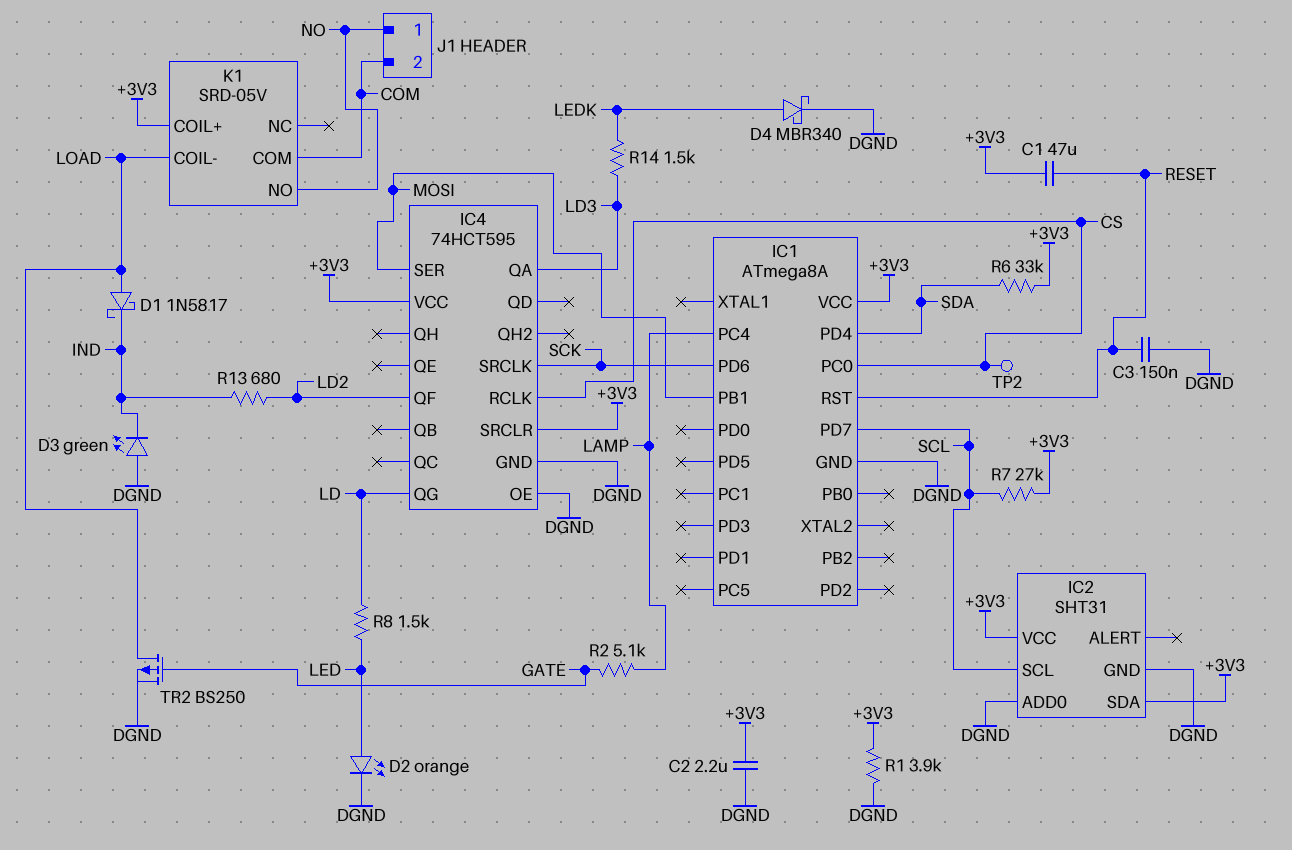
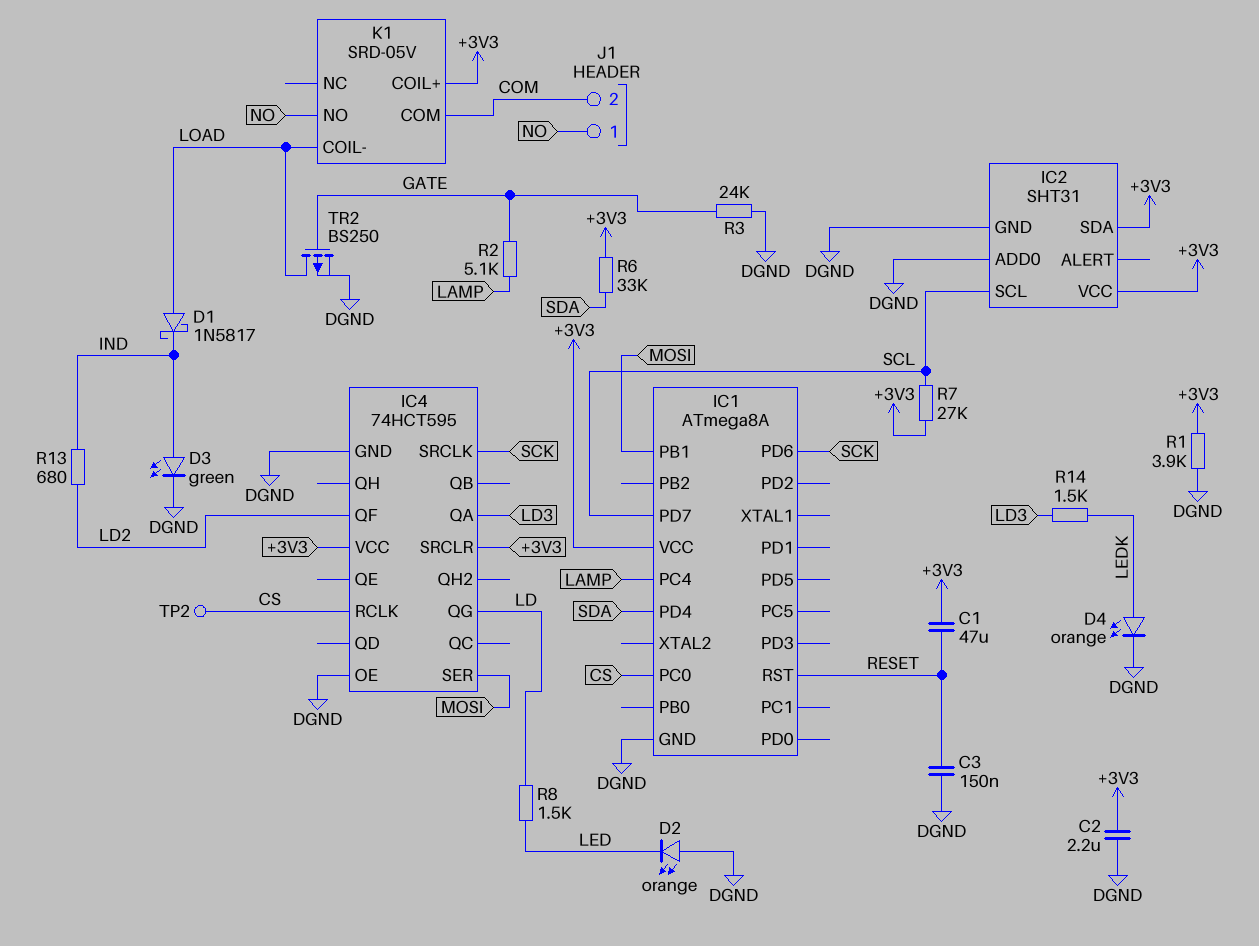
D2: LED orange (A LED, K DGND) -> LED orange (A DGND, K LED)
D3: LED green (A DGND, K IND) -> LED green (A IND, K DGND)
D4: schottky MBR340 (A LEDK, K DGND) -> LED orange (A LEDK, K DGND)
R3: none -> 24k (DGND, GATE)

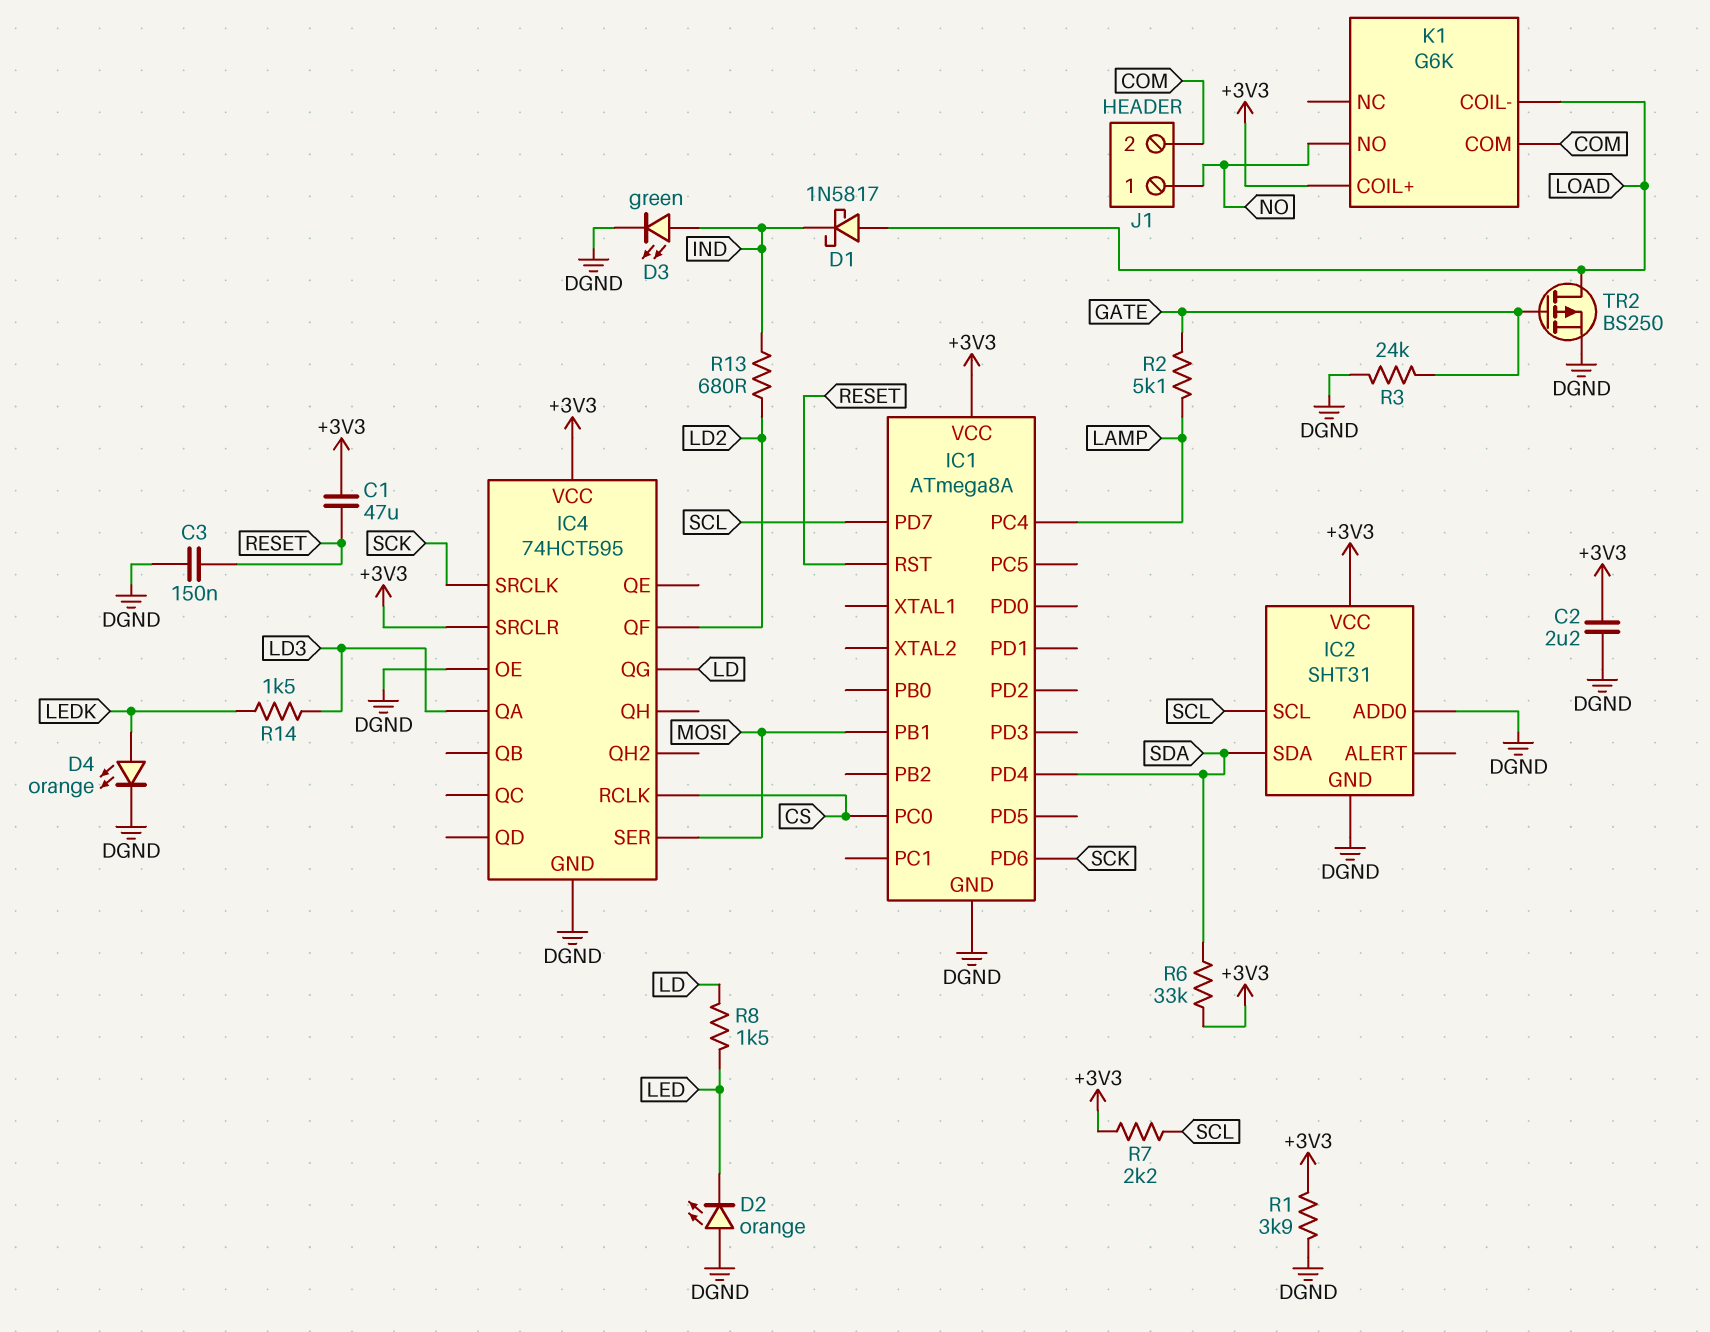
IC2 pin SDA: +3V3 -> SDA
K1: SRD-05V -> G6K
R7: 27k (+3V3, SCL) -> 2.2k (+3V3, SCL)
TP2: test point (CS) -> none

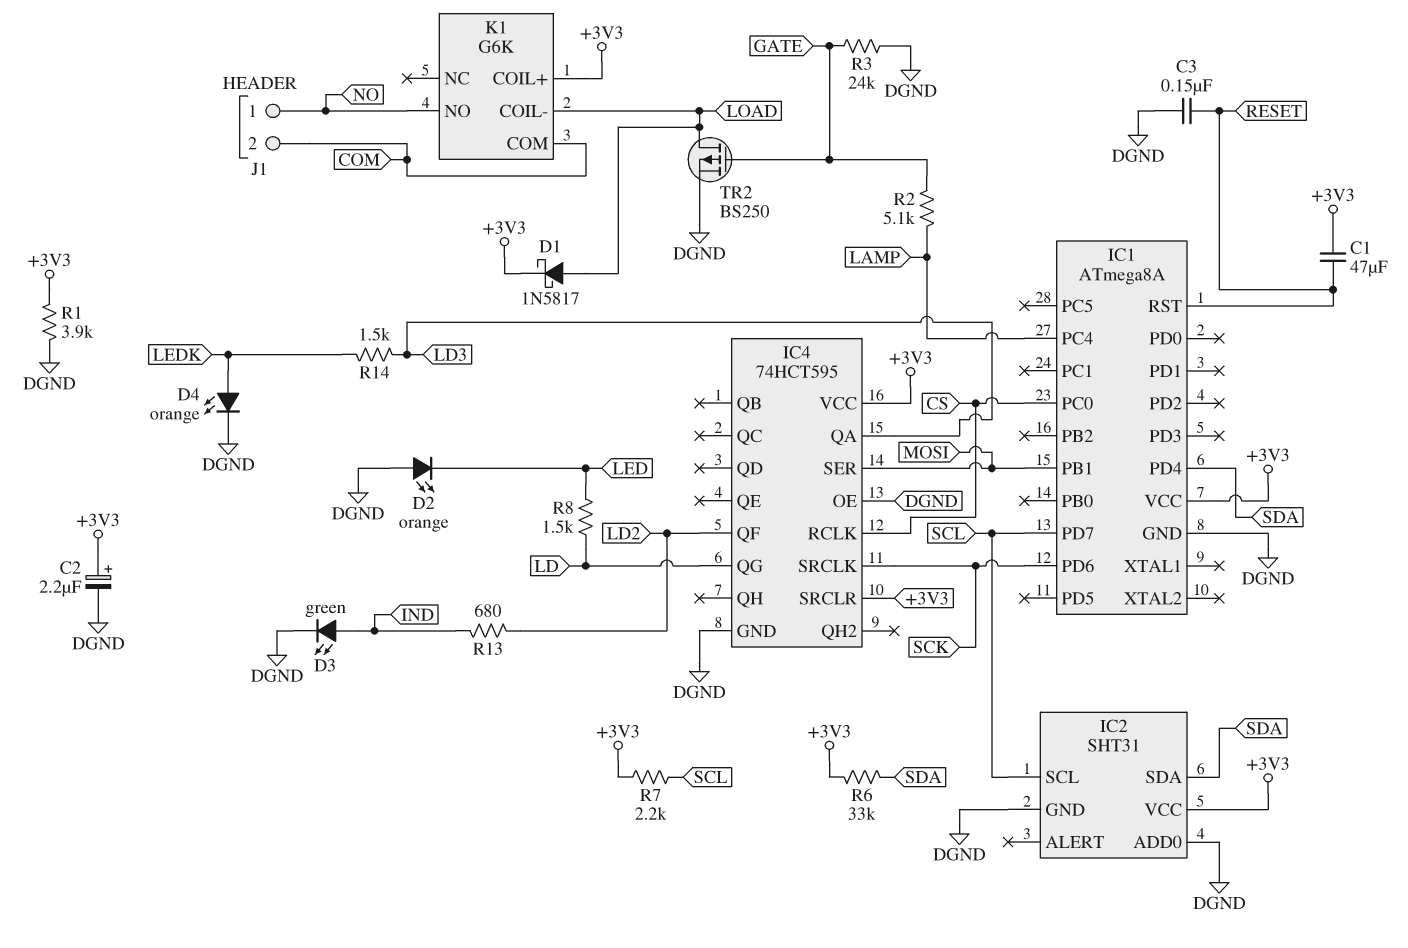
C2: 2.2uF (+3V3, DGND) -> 2.2uF (plus +3V3, minus DGND)
D1: schottky 1N5817 (A LOAD, K IND) -> schottky 1N5817 (A LOAD, K +3V3)

